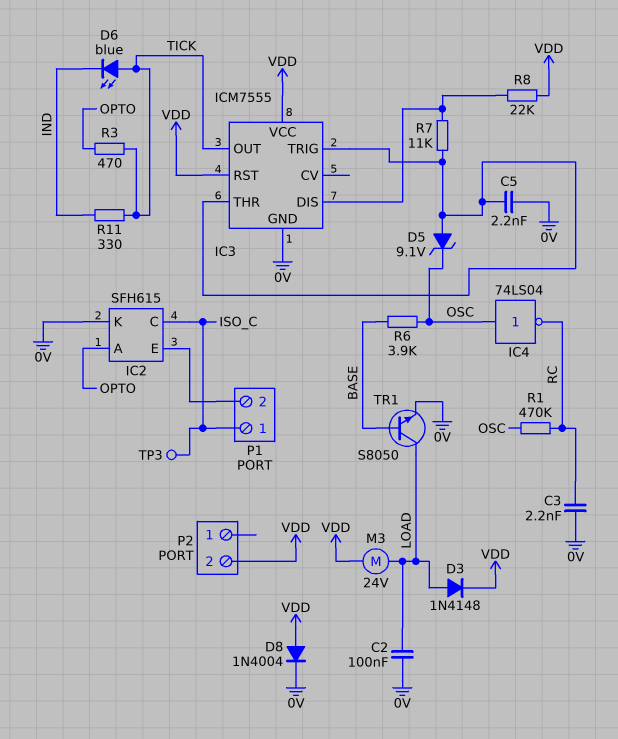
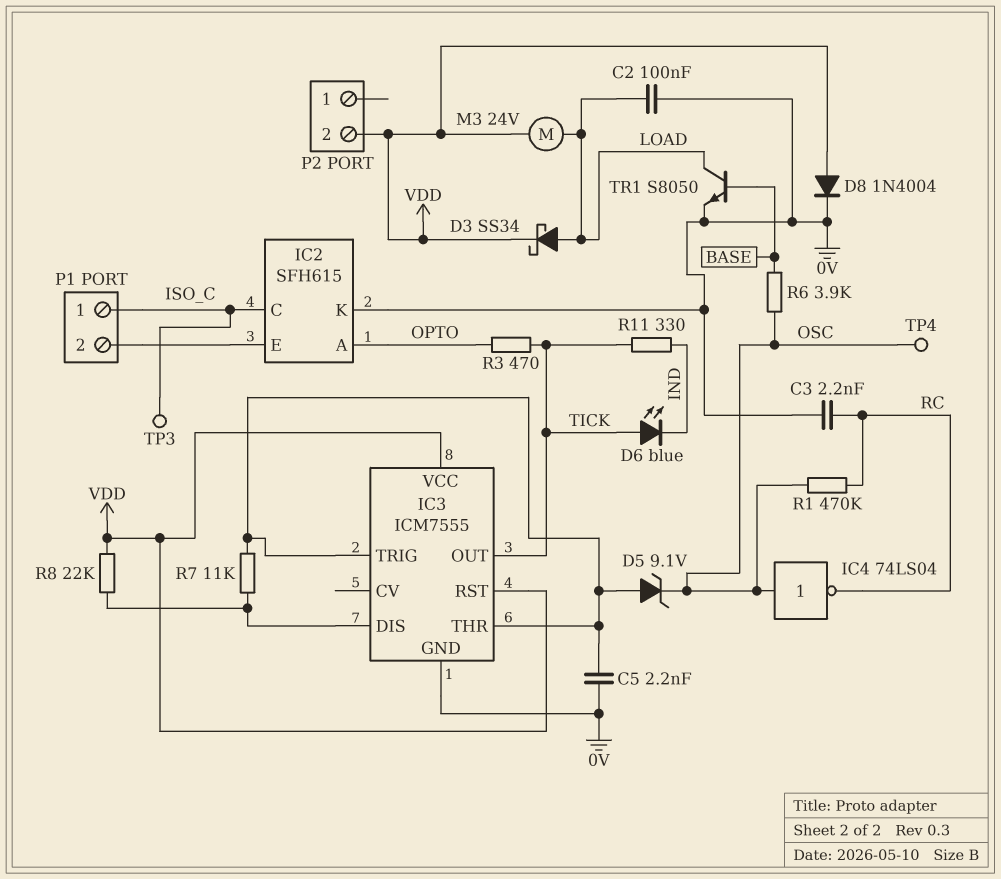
D3: diode 1N4148 (A LOAD, K VDD) -> schottky SS34 (A LOAD, K VDD)
TP4: none -> test point (OSC)

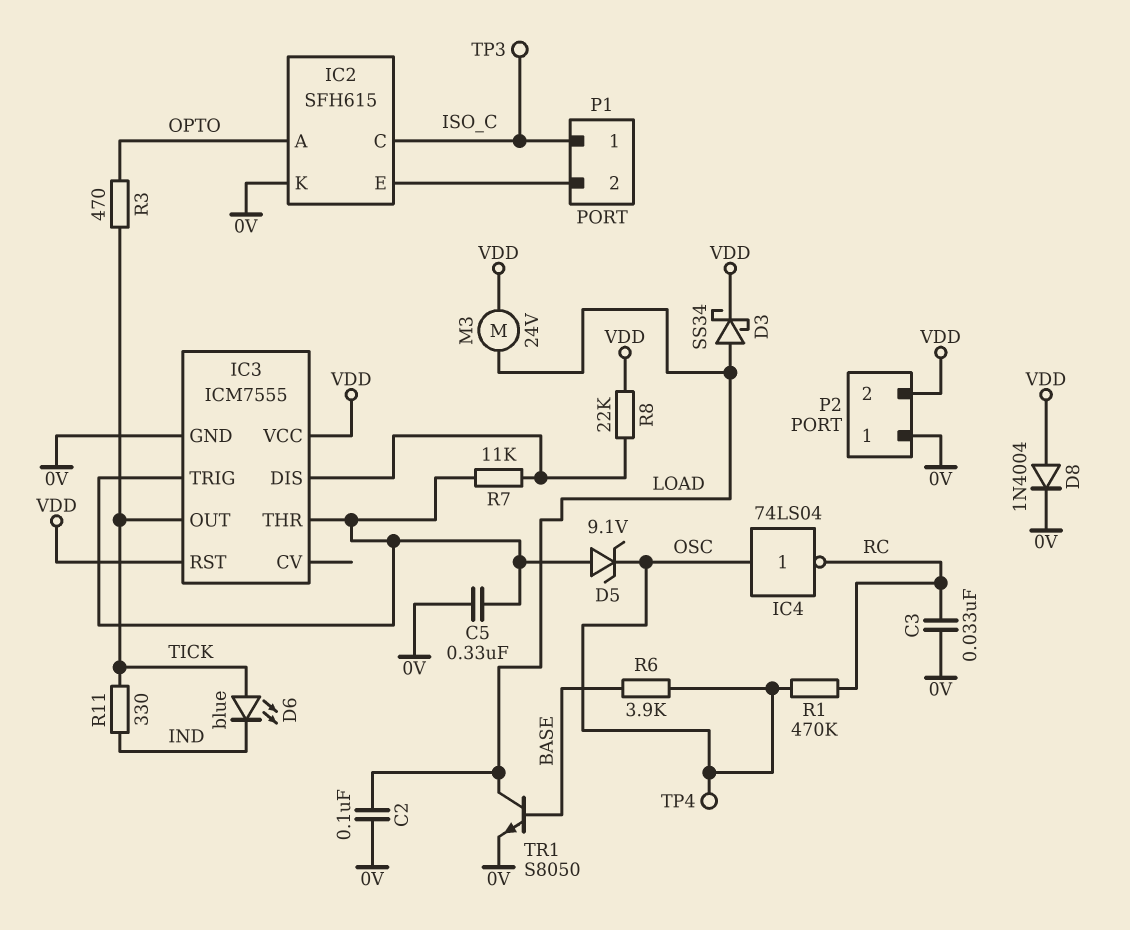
C3: 2.2nF (0V, RC) -> 33nF (0V, RC)
C5: 2.2nF (0V, IC3/THR) -> 330nF (0V, IC3/THR)
P2 pin 1: none -> 0V

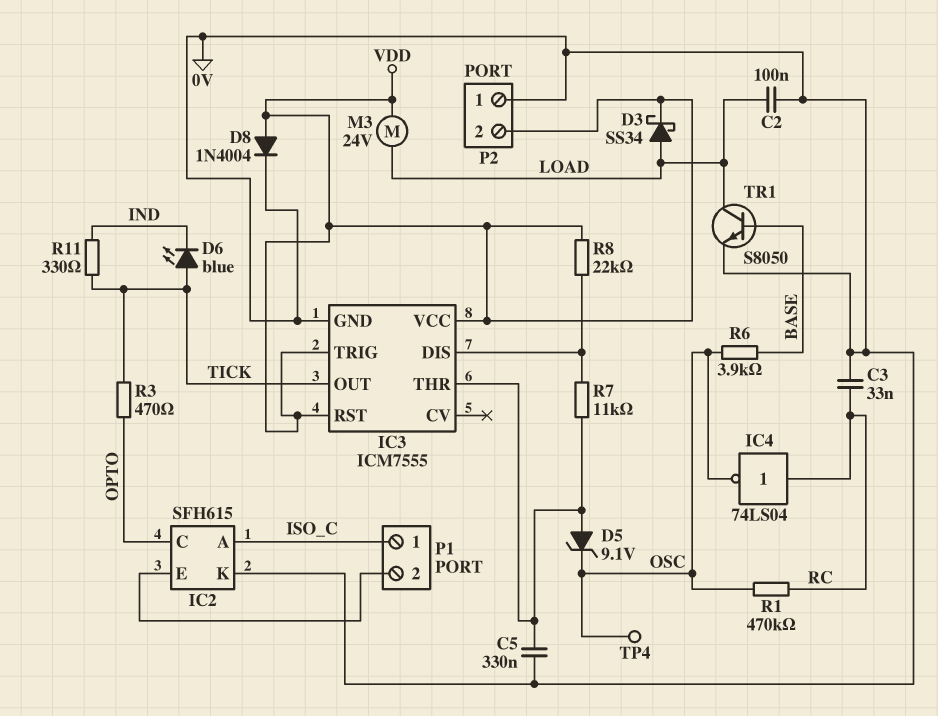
IC2 pin A: OPTO -> ISO_C
IC2 pin C: ISO_C -> OPTO
IC3 pin TRIG: IC3/THR -> VDD
IC4: NOT 74LS04 (in OSC, out RC) -> NOT 74LS04 (in RC, out OSC)
TP3: test point (ISO_C) -> none

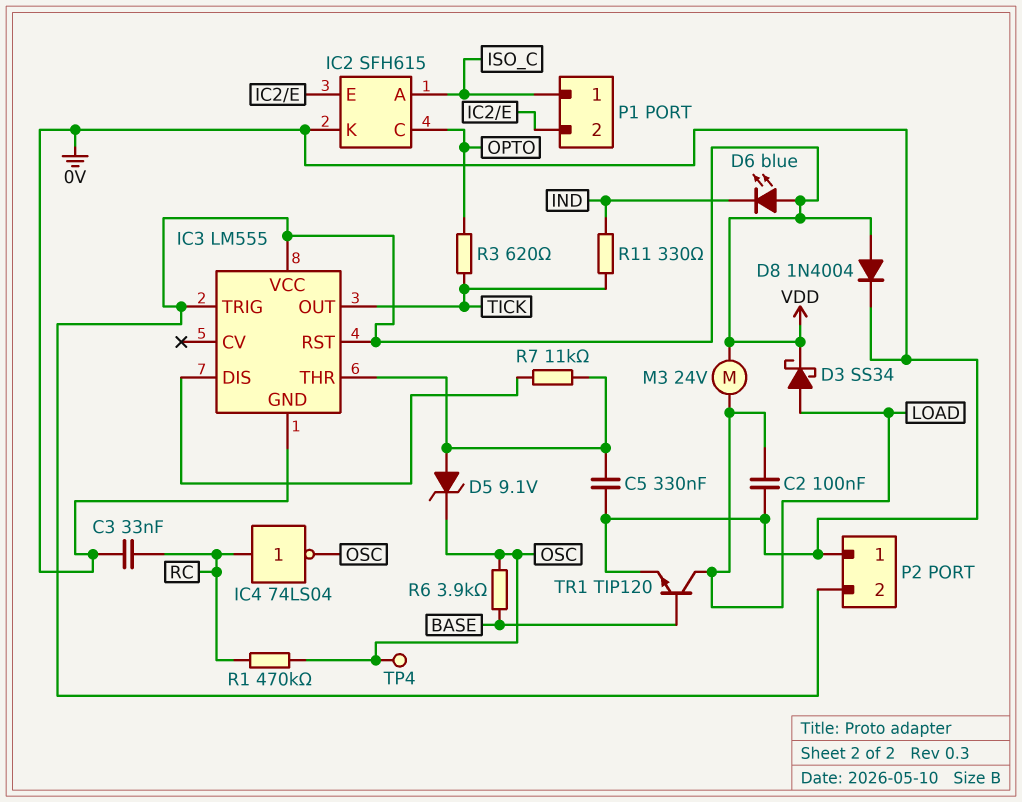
D6: LED blue (A TICK, K IND) -> LED blue (A VDD, K IND)
IC3: ICM7555 -> LM555
R3: 470 (OPTO, TICK) -> 620 (OPTO, TICK)
R8: 22k (IC3/DIS, VDD) -> none
TR1: NPN S8050 (B BASE, C LOAD, E 0V) -> NPN TIP120 (B BASE, C LOAD, E 0V)

